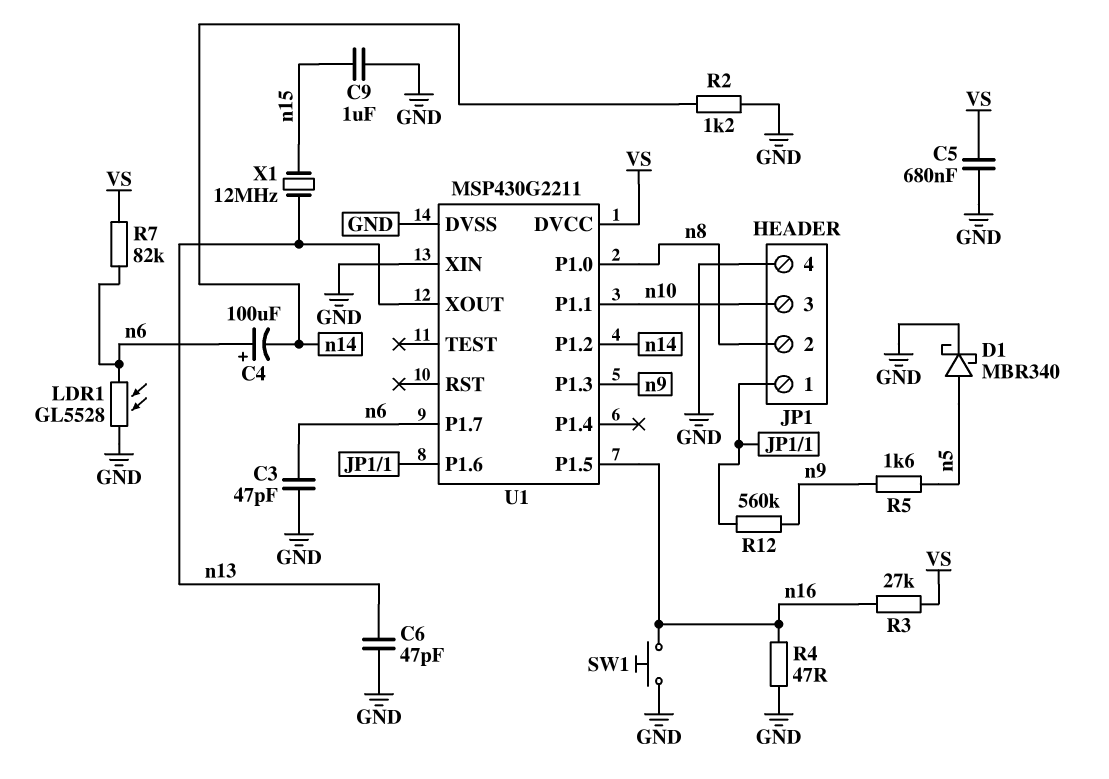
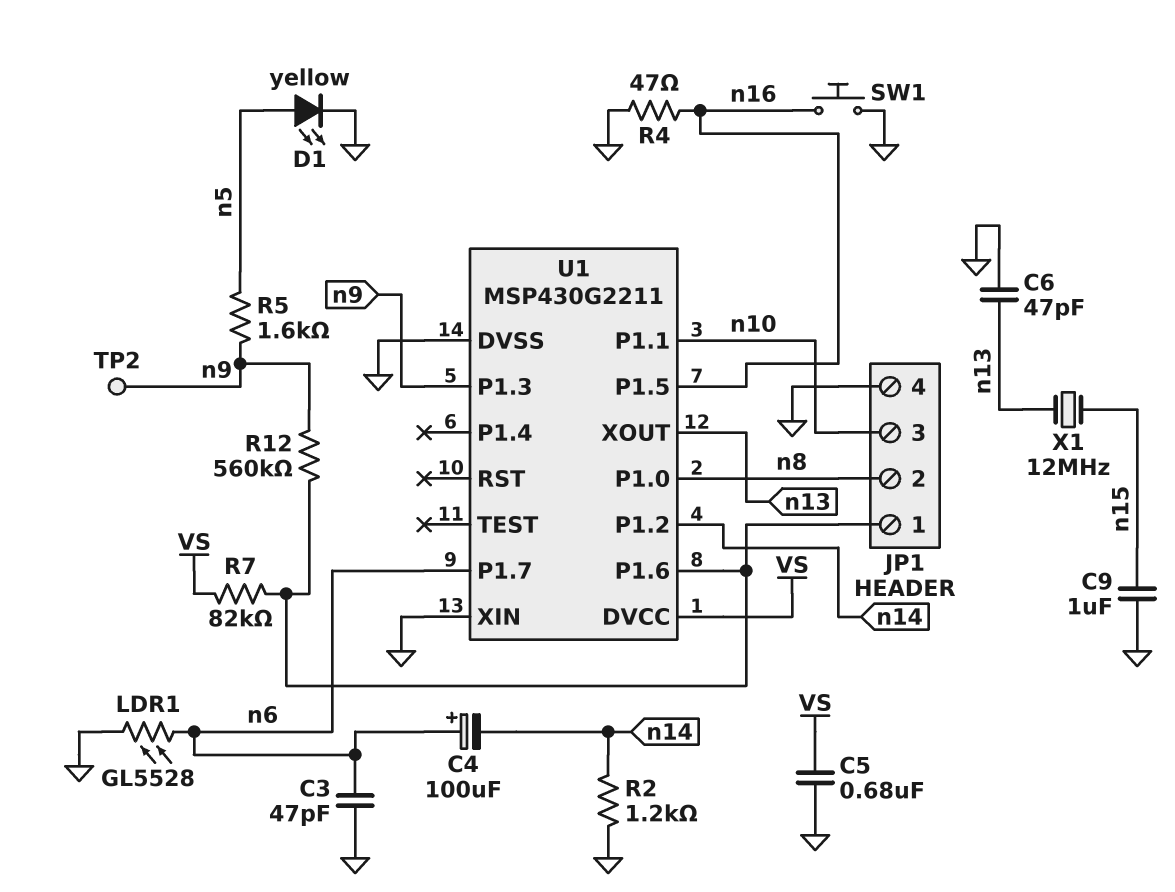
D1: schottky MBR340 (A n5, K GND) -> LED yellow (A n5, K GND)
R3: 27k (VS, n16) -> none
R7: 82k (VS, n6) -> 82k (JP1/1, VS)
TP2: none -> test point (n9)

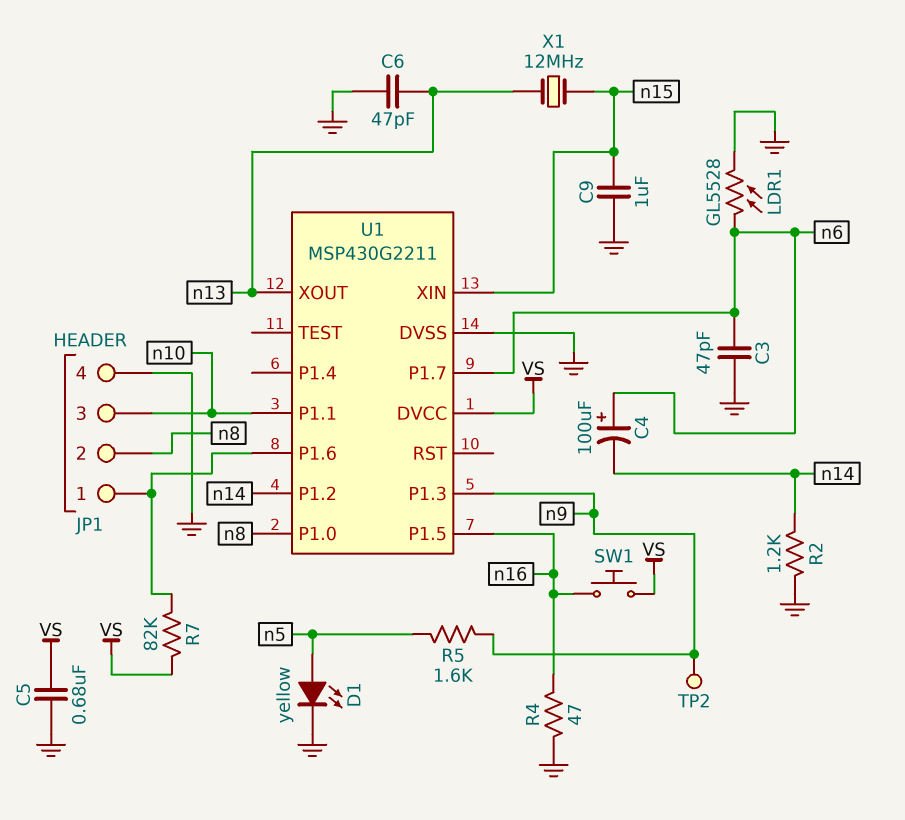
R12: 560k (JP1/1, n9) -> none
SW1: button (GND, n16) -> button (VS, n16)
U1 pin XIN: GND -> n15

